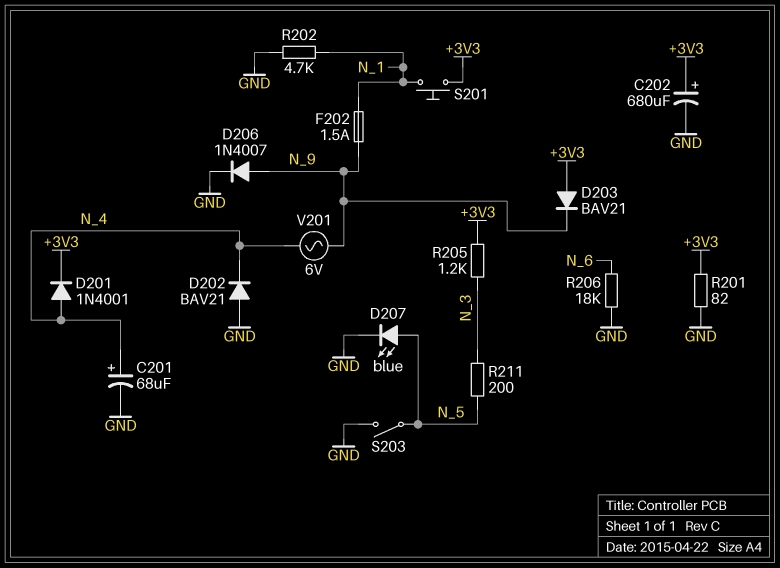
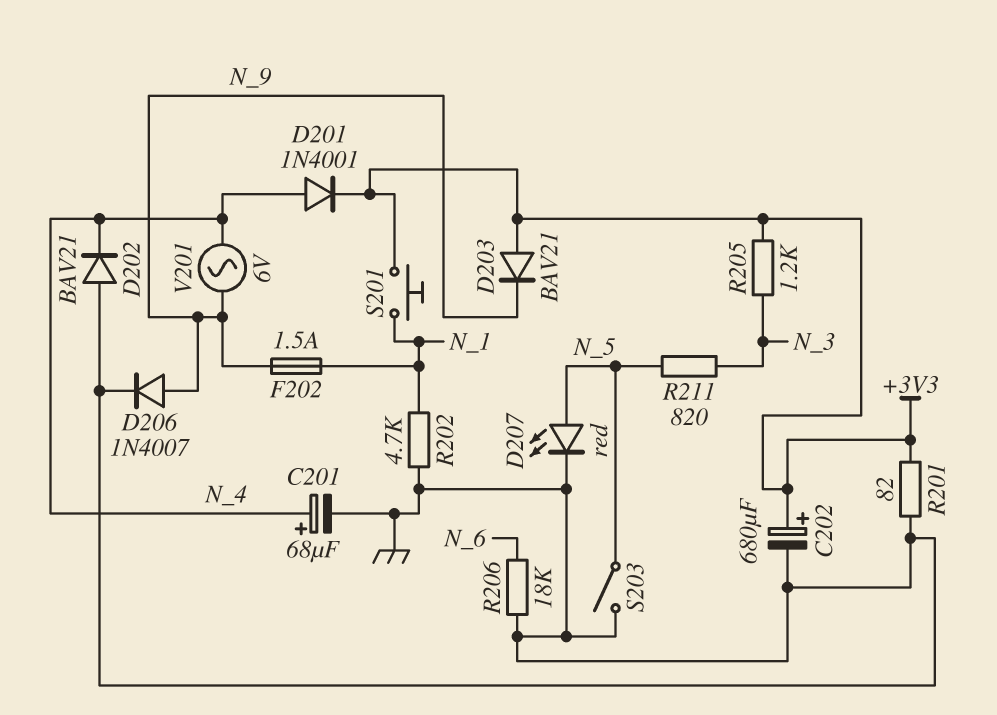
D207: LED blue (A N_5, K GND) -> LED red (A N_5, K GND)
R211: 200 (N_3, N_5) -> 820 (N_3, N_5)

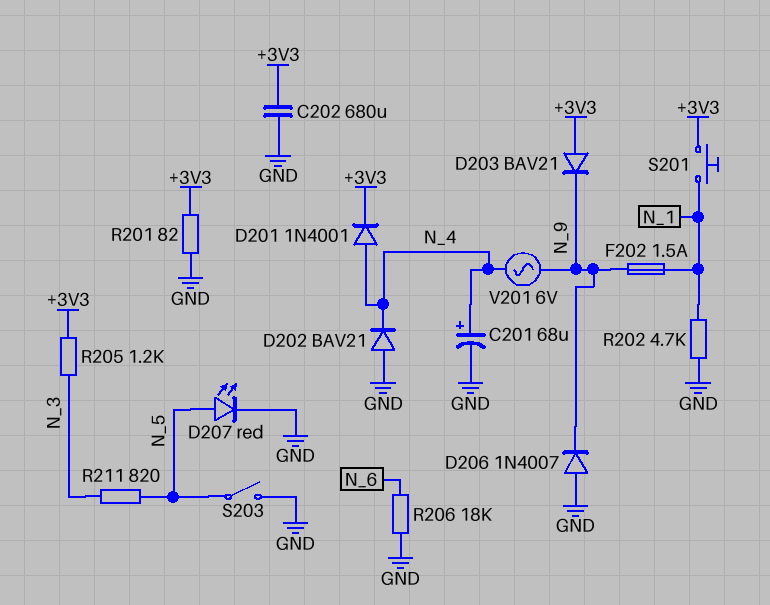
C202: 680uF (plus +3V3, minus GND) -> 680uF (+3V3, GND)
D206: diode 1N4007 (A N_9, K GND) -> diode 1N4007 (A GND, K N_9)

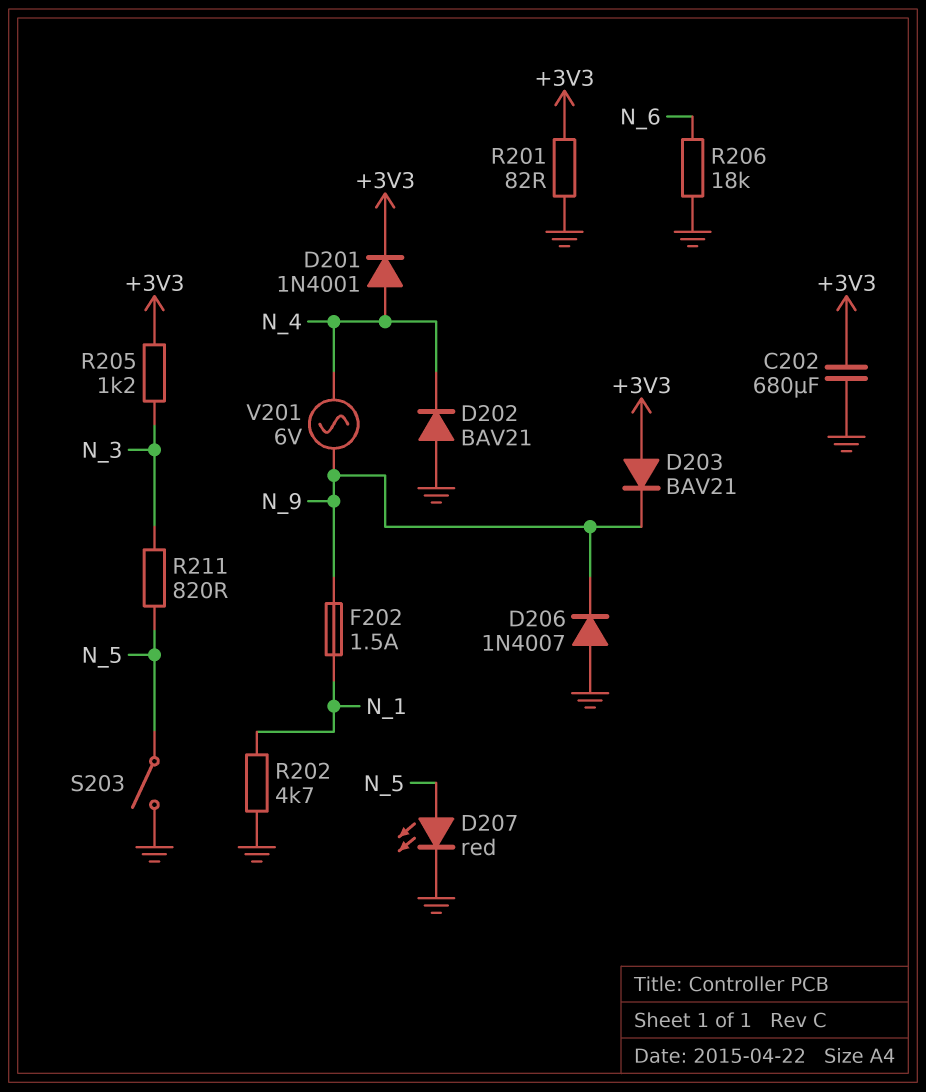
C201: 68uF (plus N_4, minus GND) -> none
S201: button (+3V3, N_1) -> none

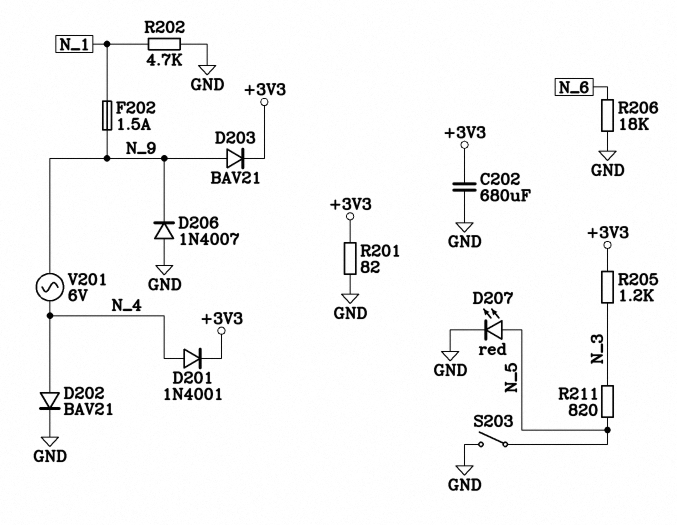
D202: diode BAV21 (A GND, K N_4) -> diode BAV21 (A N_4, K GND)
D203: diode BAV21 (A +3V3, K N_9) -> diode BAV21 (A N_9, K +3V3)

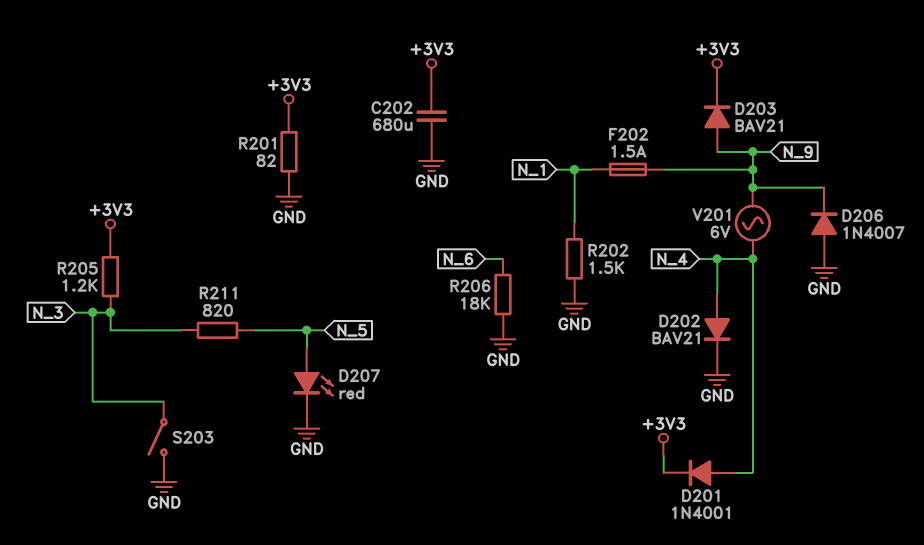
R202: 4.7k (GND, N_1) -> 1.5k (GND, N_1)
S203: switch (GND, N_5) -> switch (GND, N_3)

